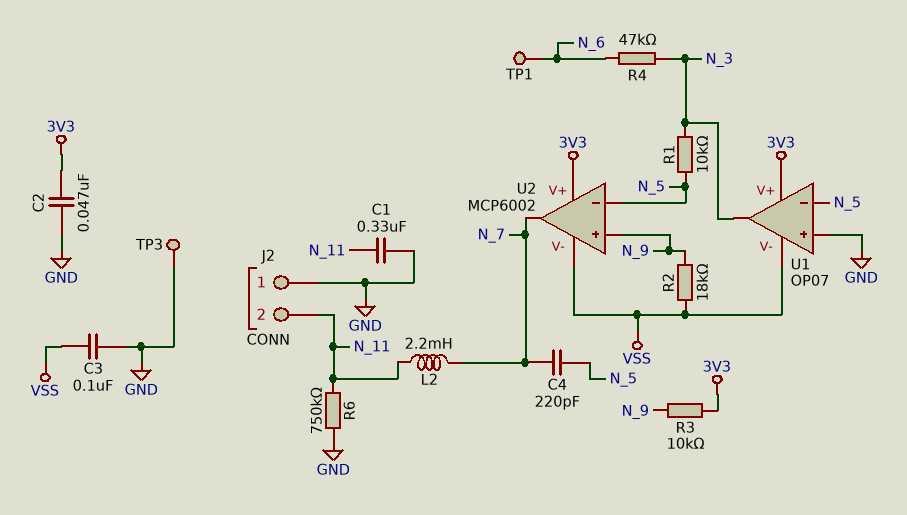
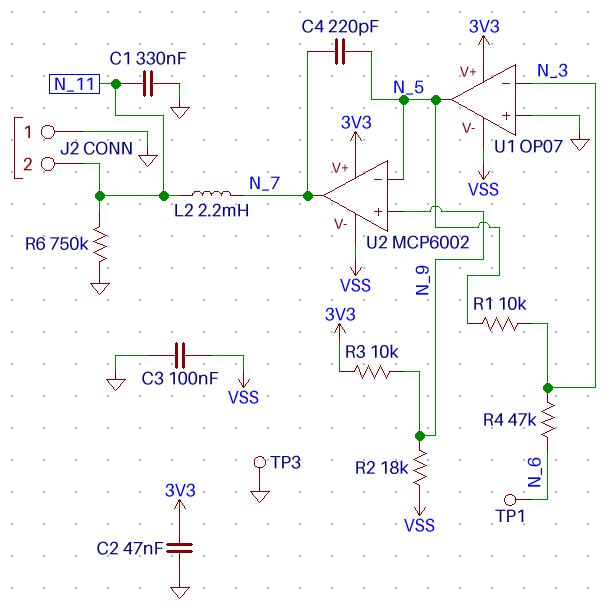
U1 pin in-: N_5 -> N_3
U1 pin out: N_3 -> N_5

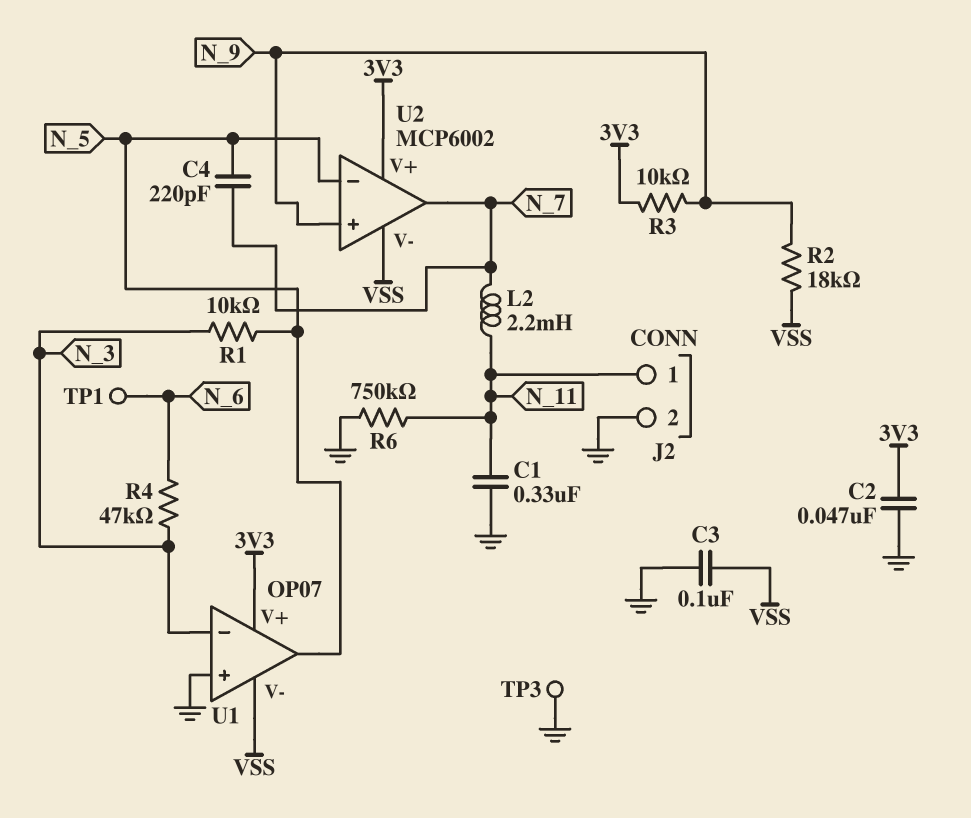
J2 pin 1: GND -> N_11
J2 pin 2: N_11 -> GND

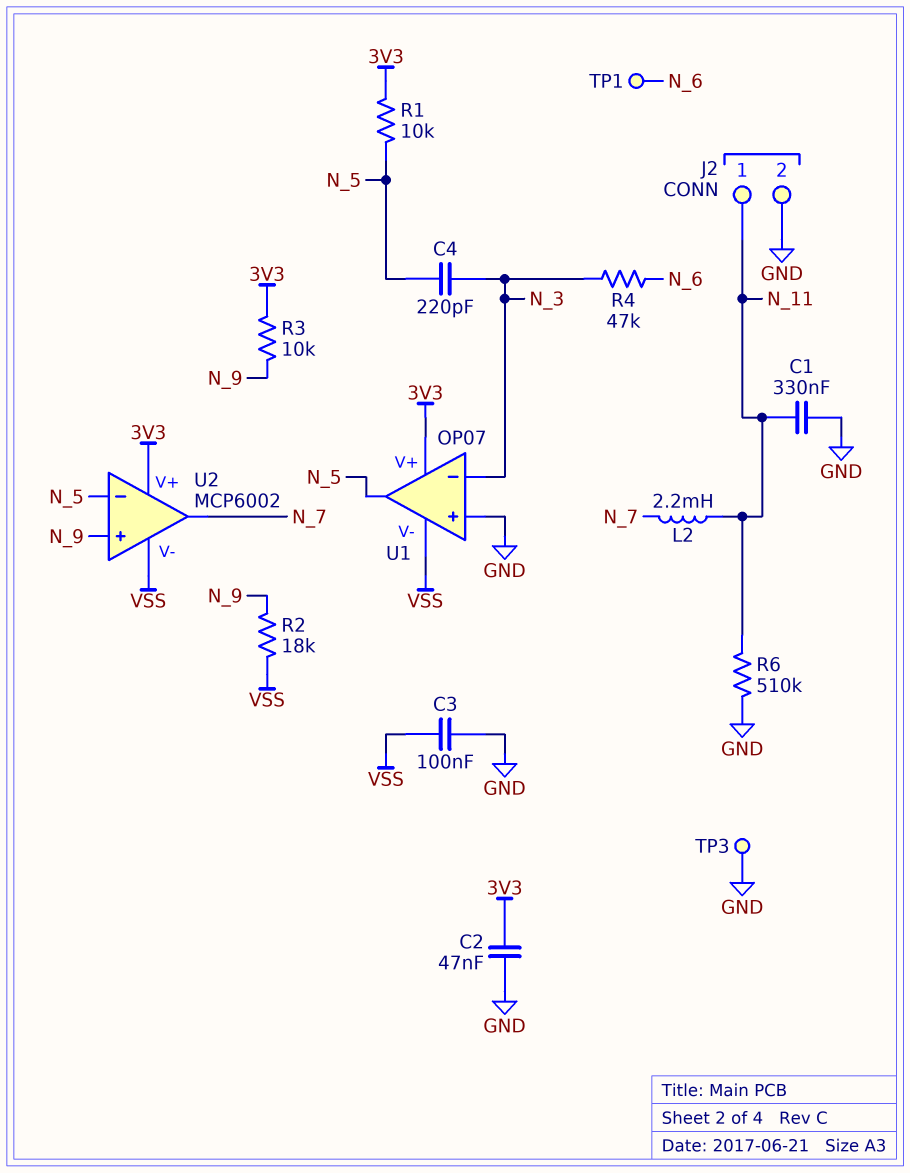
C4: 220pF (N_5, N_7) -> 220pF (N_3, N_5)
R1: 10k (N_3, N_5) -> 10k (3V3, N_5)
R6: 750k (GND, N_11) -> 510k (GND, N_11)

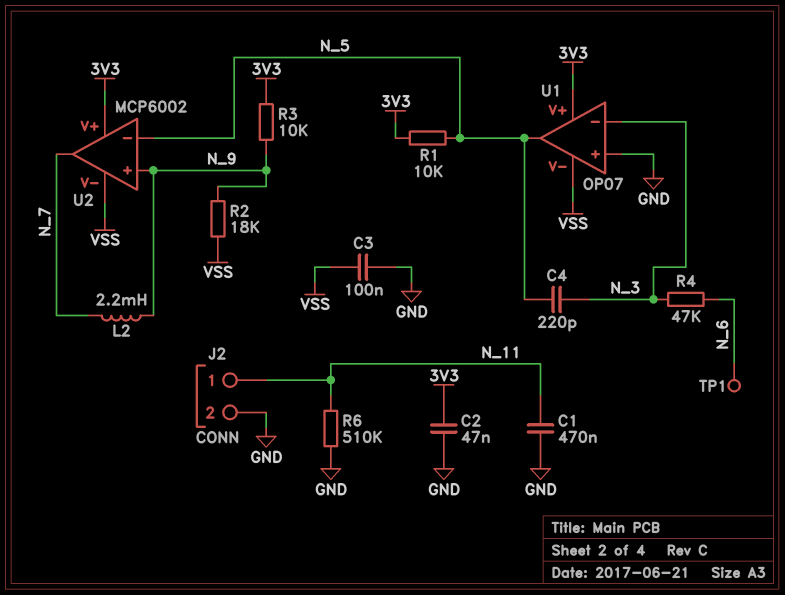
C1: 330nF (GND, N_11) -> 470nF (GND, N_11)
L2: 2.2mH (N_7, N_11) -> 2.2mH (N_7, N_9)
TP3: test point (GND) -> none

